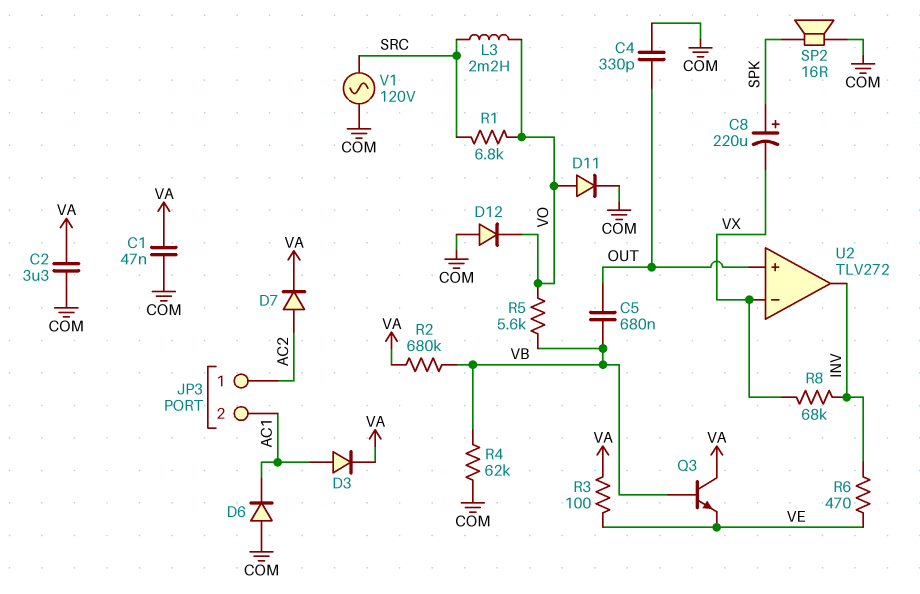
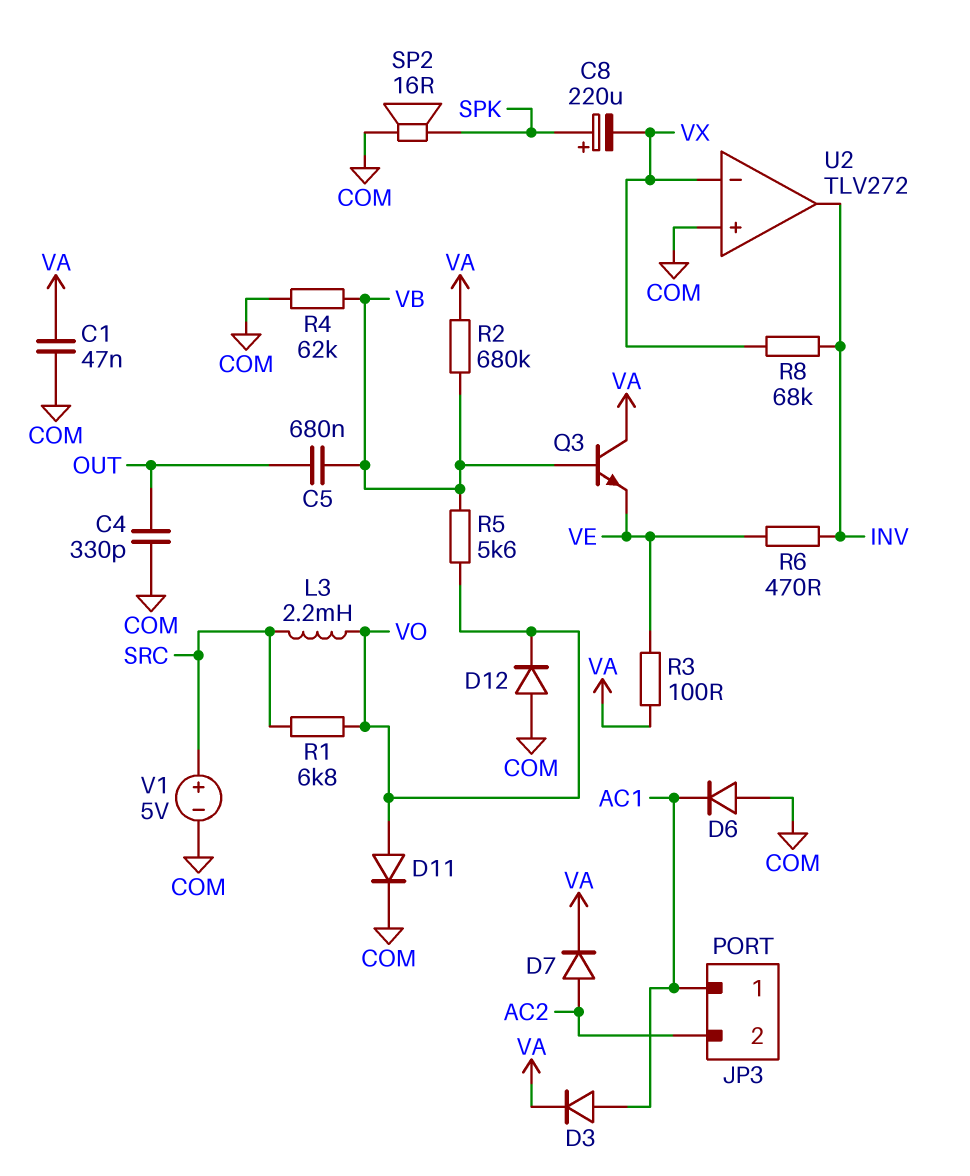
C2: 3.3uF (COM, VA) -> none
JP3 pin 1: AC2 -> AC1
JP3 pin 2: AC1 -> AC2
U2 pin in+: OUT -> COM
V1: AC 120V (COM, SRC) -> 5V (plus SRC, minus COM)

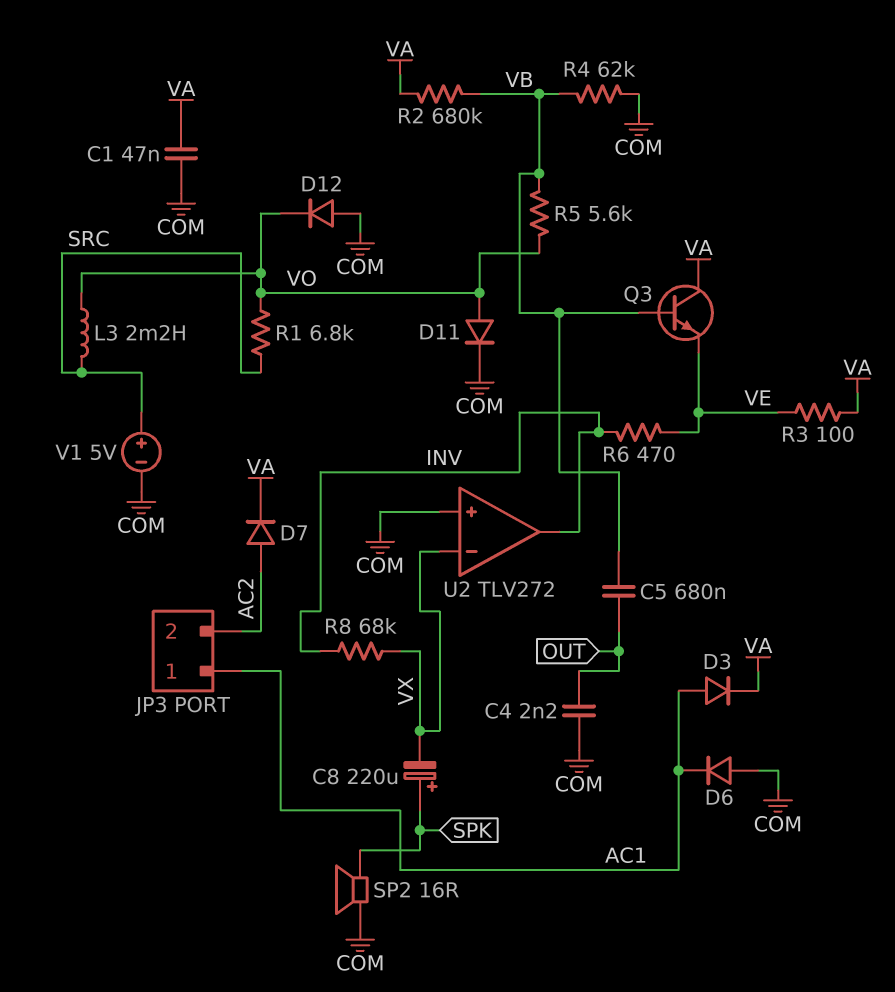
C4: 330pF (COM, OUT) -> 2.2nF (COM, OUT)

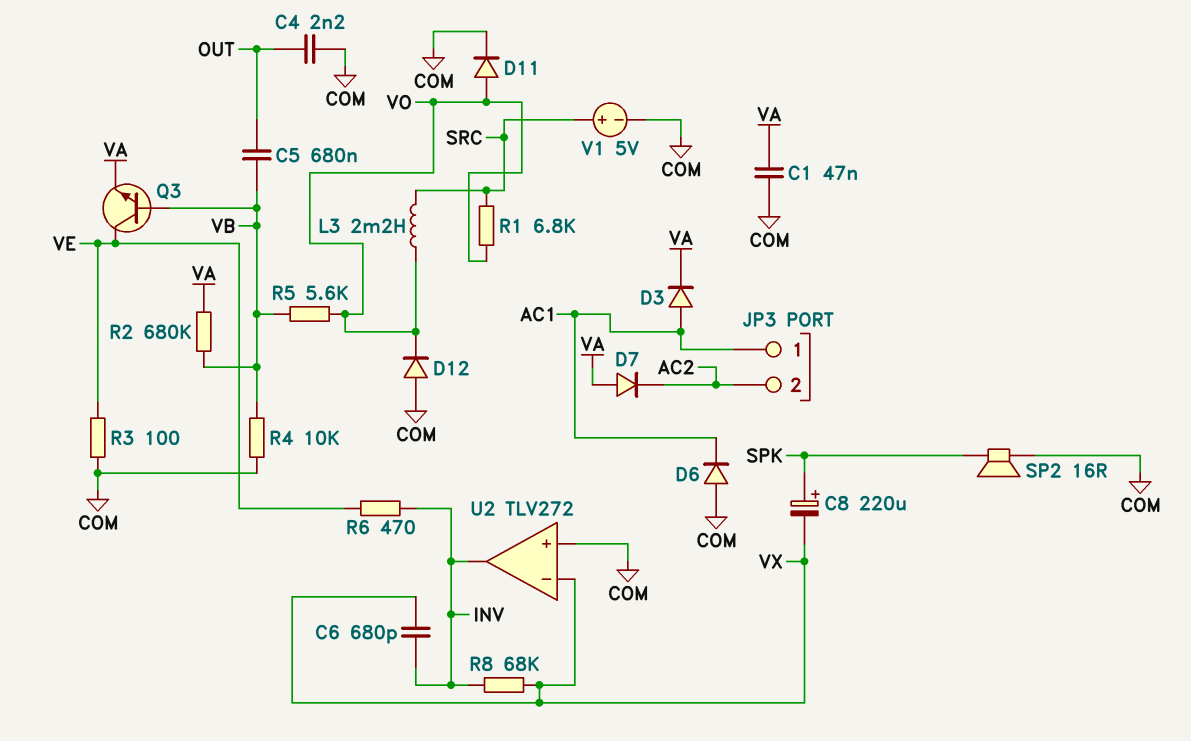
C6: none -> 680pF (INV, VX)
D7: diode (A AC2, K VA) -> diode (A VA, K AC2)
Q3: NPN (B VB, C VA, E VE) -> NPN (B VB, C VE, E VA)
R3: 100 (VA, VE) -> 100 (COM, VE)
R4: 62k (COM, VB) -> 10k (COM, VB)

